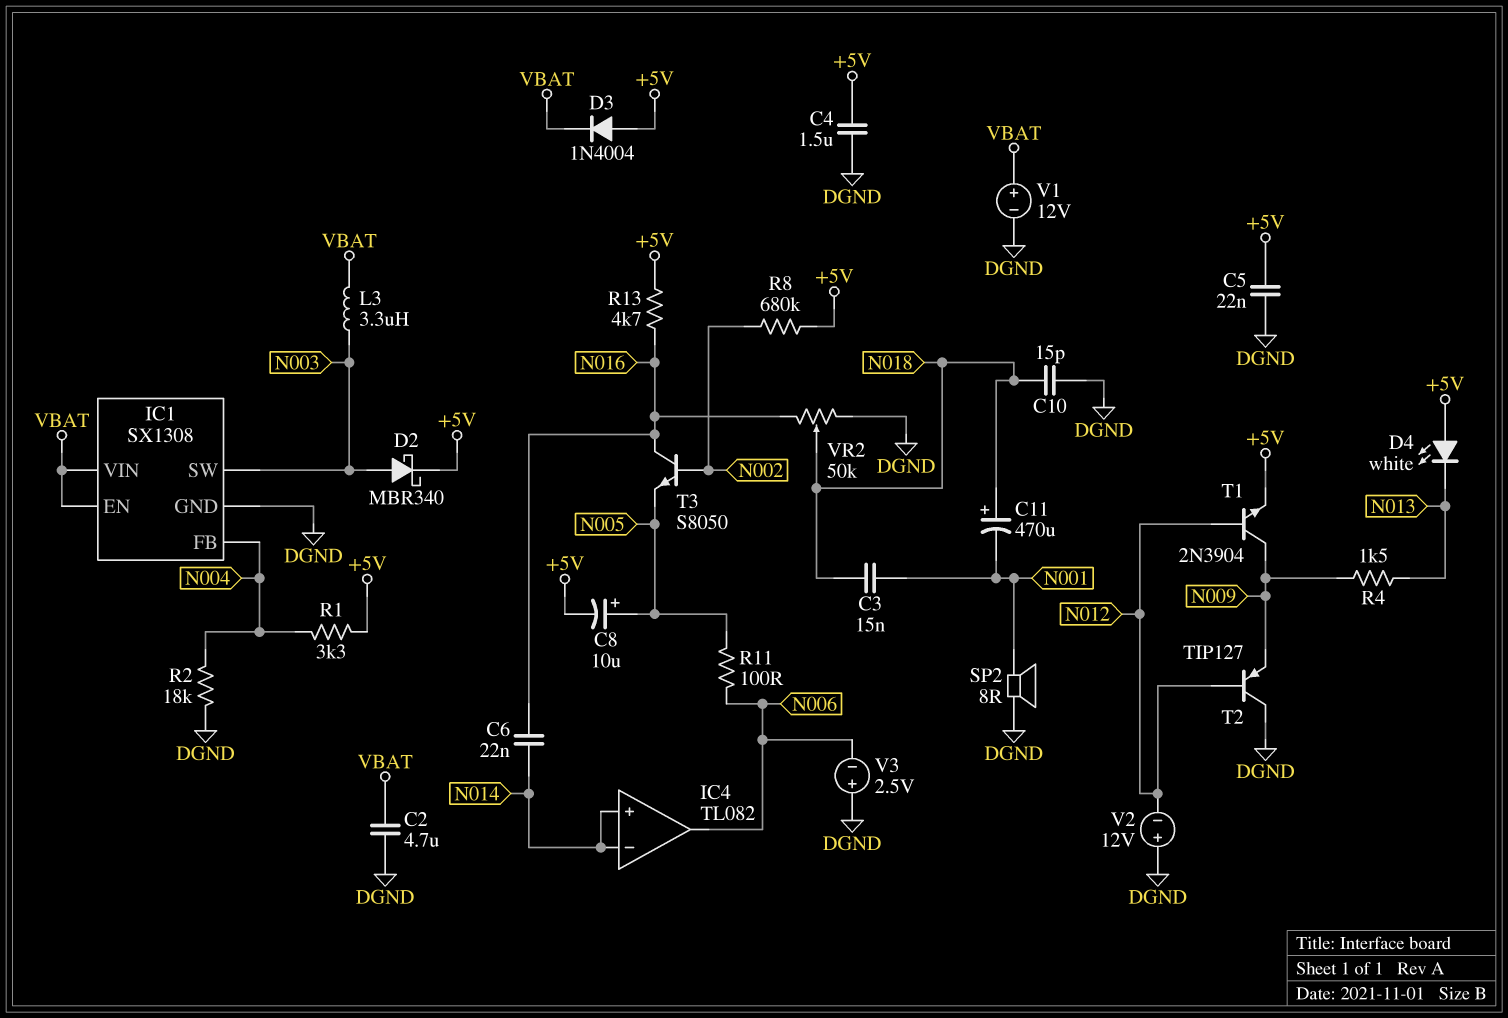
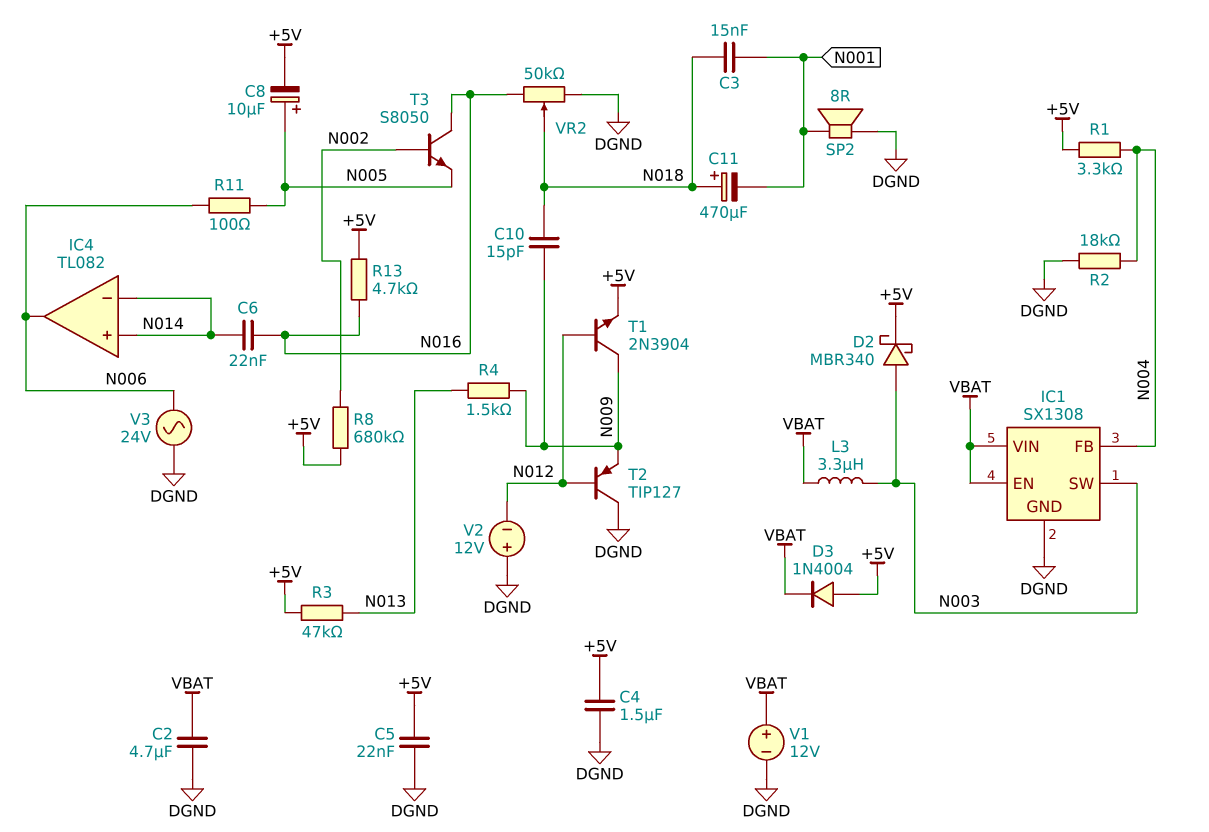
C10: 15pF (DGND, N018) -> 15pF (N009, N018)
D4: LED white (A +5V, K N013) -> none
R3: none -> 47k (+5V, N013)
V3: 2.5V (plus DGND, minus N006) -> AC 24V (DGND, N006)

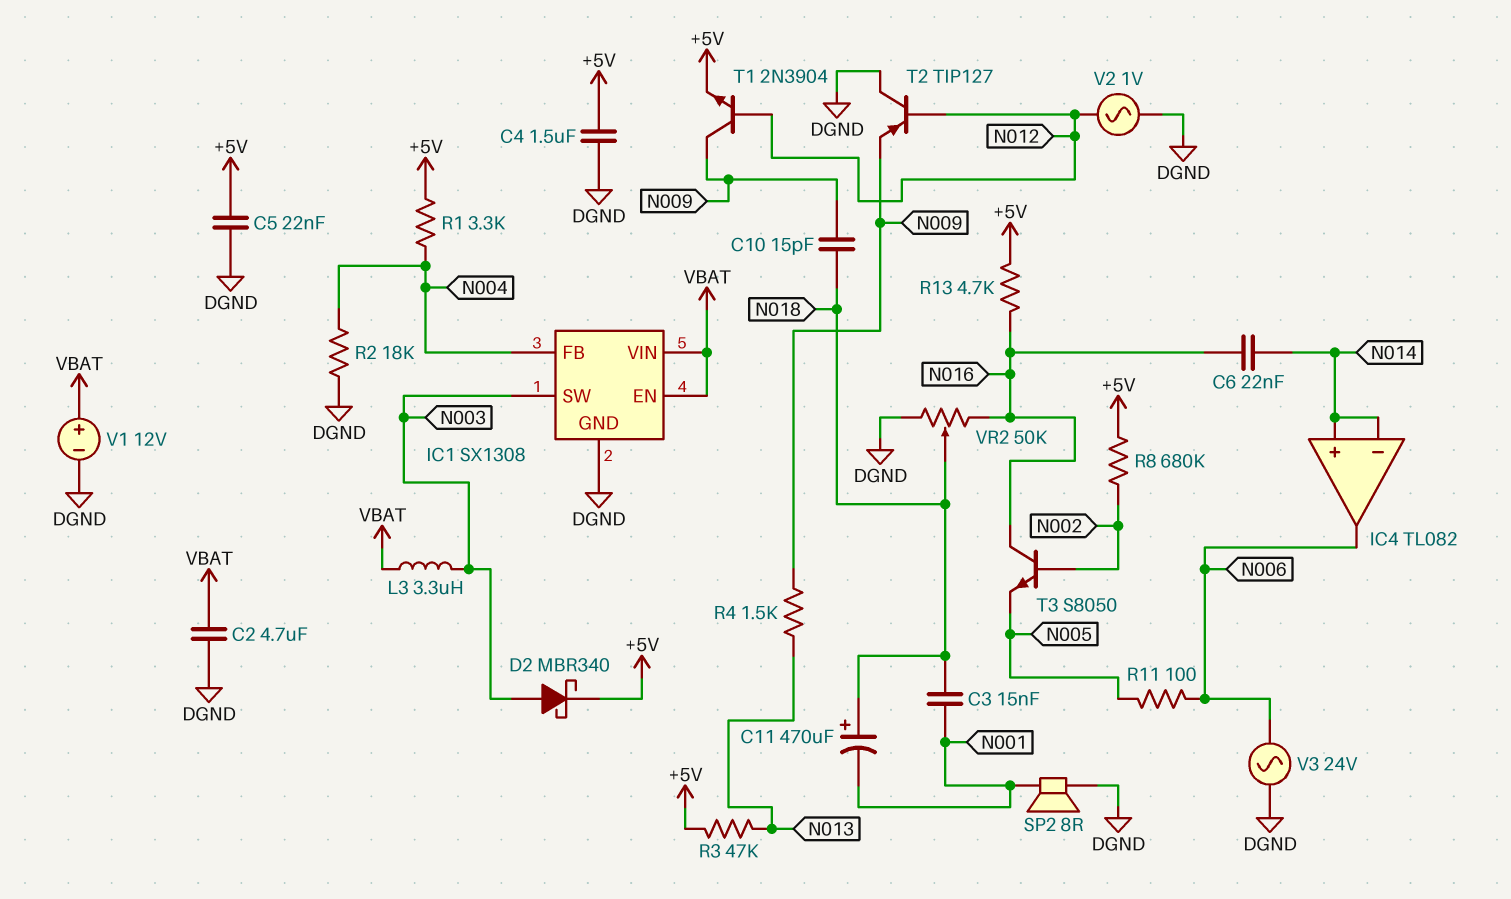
C8: 10uF (plus N005, minus +5V) -> none
D3: diode 1N4004 (A +5V, K VBAT) -> none
V2: 12V (plus DGND, minus N012) -> AC 1V (DGND, N012)

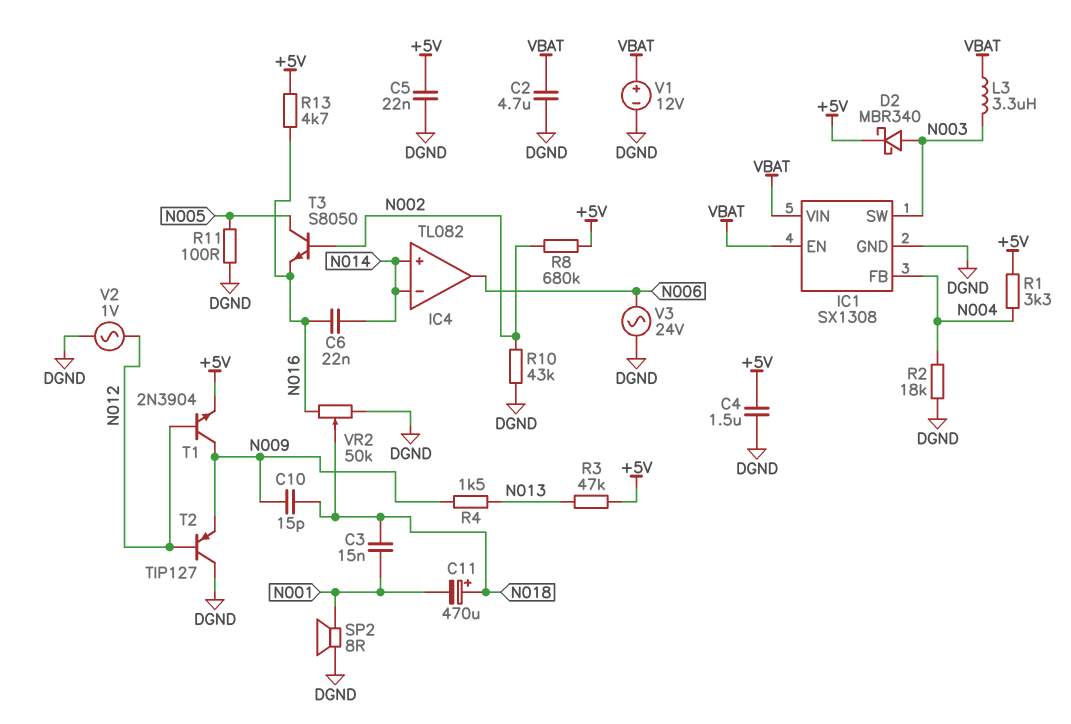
R10: none -> 43k (DGND, N002)
R11: 100 (N005, N006) -> 100 (DGND, N005)
T3: NPN S8050 (B N002, C N016, E N005) -> NPN S8050 (B N002, C N005, E N016)

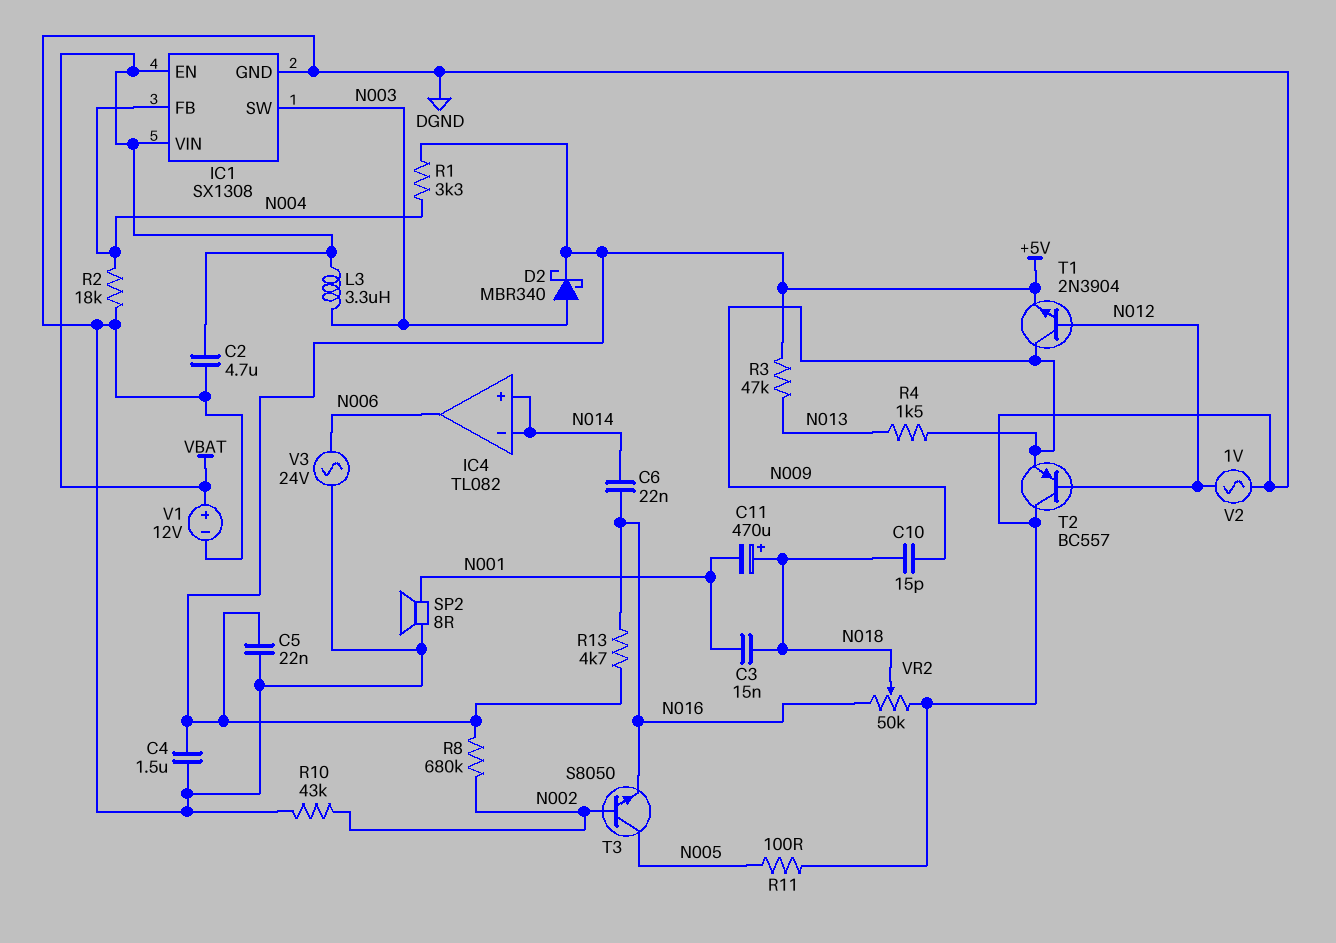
T2: PNP TIP127 (B N012, C DGND, E N009) -> PNP BC557 (B N012, C DGND, E N009)

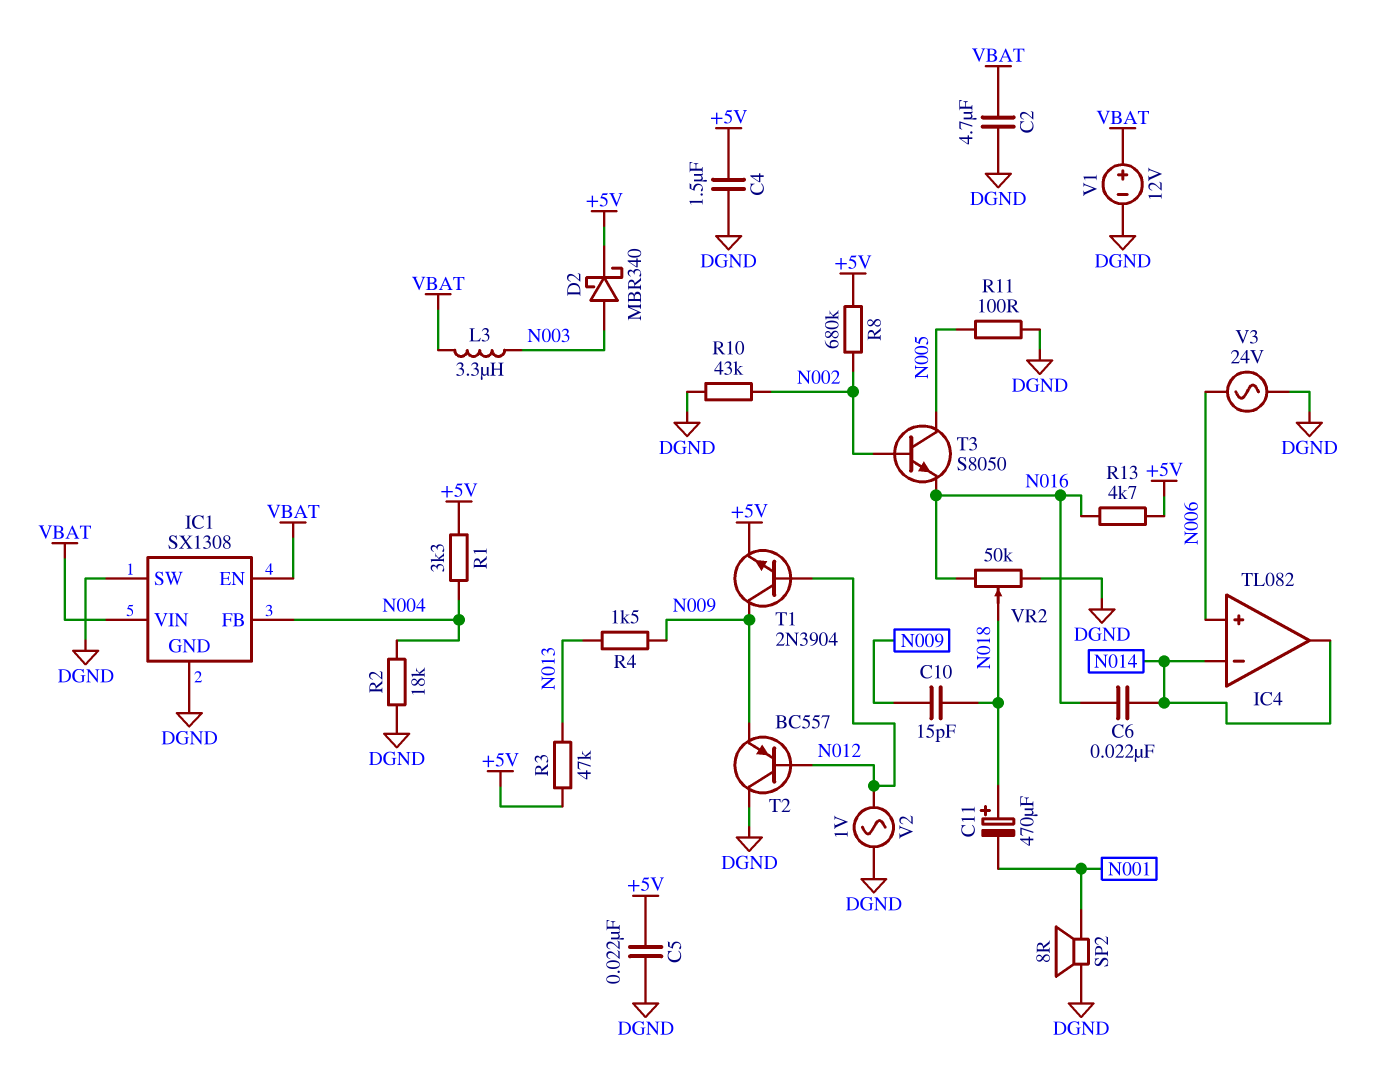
C3: 15nF (N001, N018) -> none
IC1 pin SW: N003 -> DGND
IC4 pin in+: N014 -> N006
IC4 pin out: N006 -> N014

